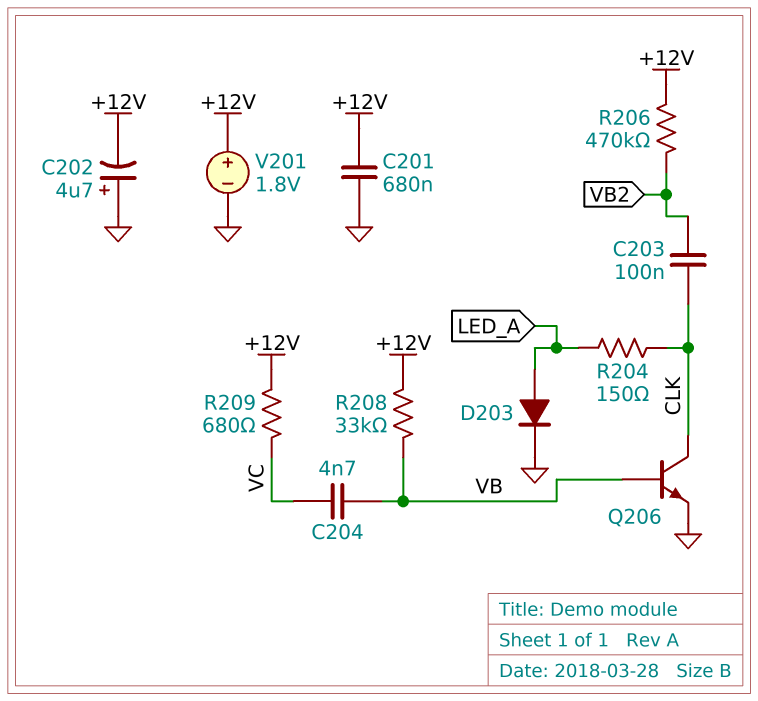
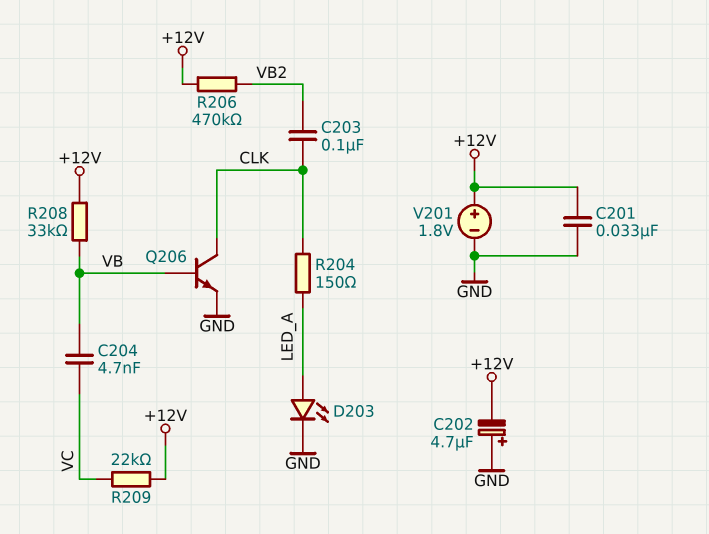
C201: 680nF (+12V, GND) -> 33nF (+12V, GND)
D203: diode (A LED_A, K GND) -> LED (A LED_A, K GND)
R209: 680 (+12V, VC) -> 22k (+12V, VC)

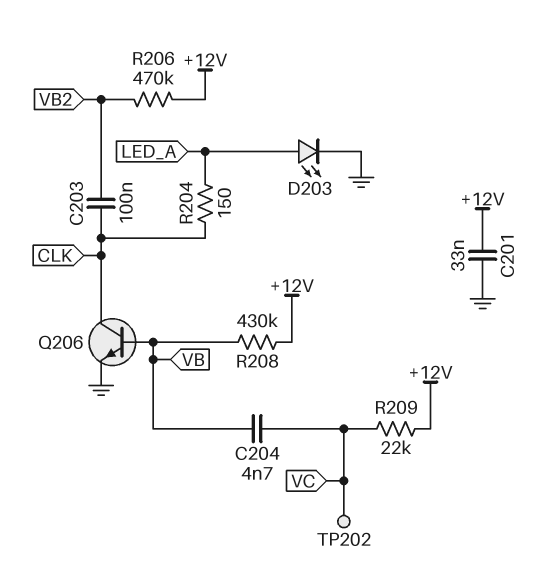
C202: 4.7uF (plus GND, minus +12V) -> none
R208: 33k (+12V, VB) -> 430k (+12V, VB)
TP202: none -> test point (VC)
V201: 1.8V (plus +12V, minus GND) -> none

